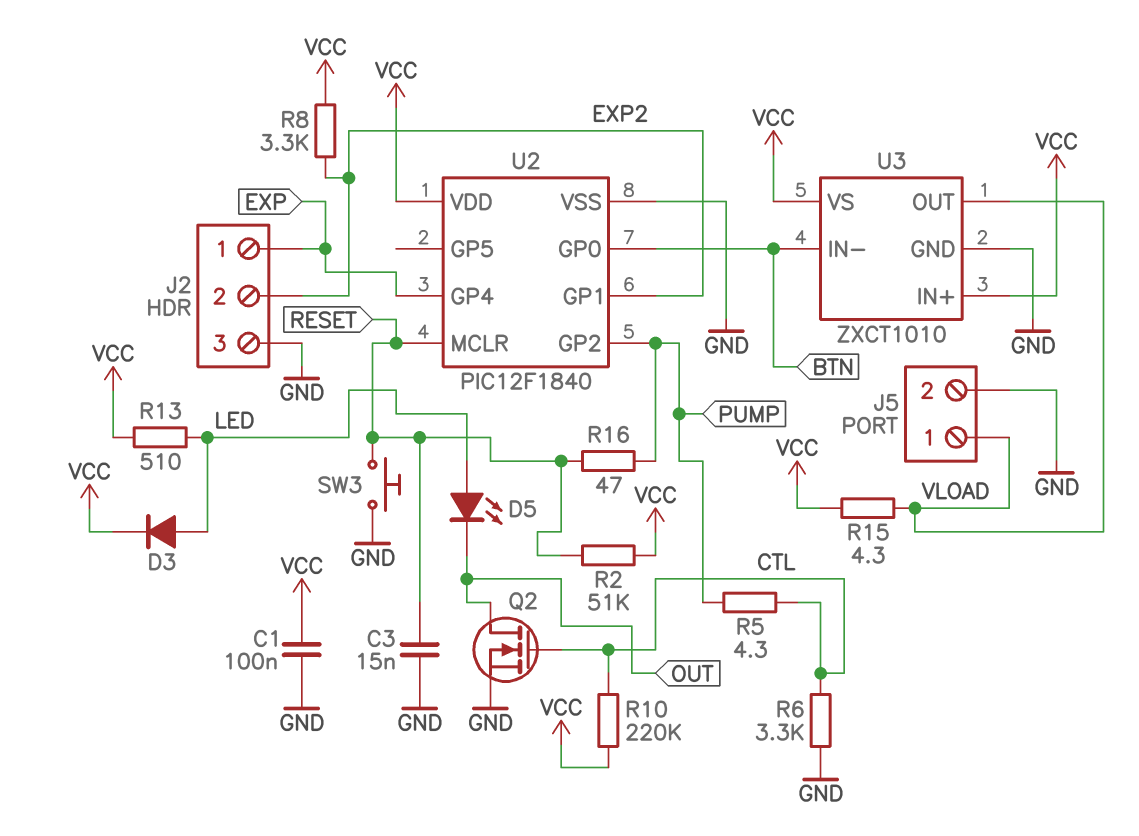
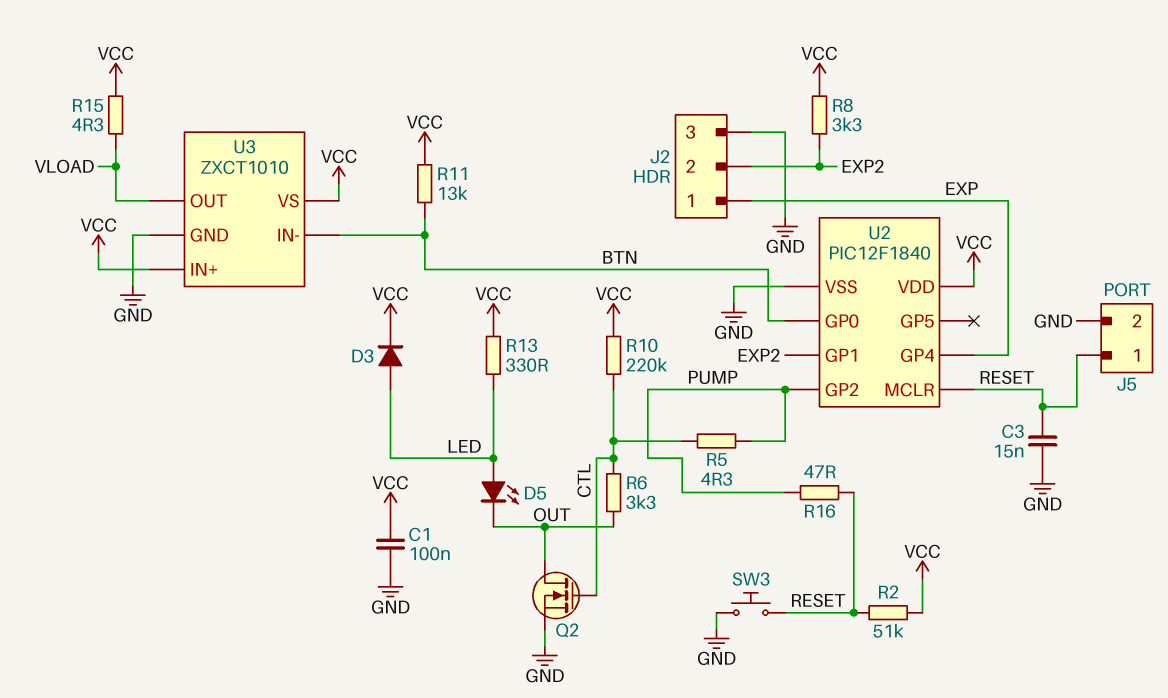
J5 pin 1: VLOAD -> RESET
R6: 3.3k (CTL, GND) -> 3.3k (CTL, OUT)
R11: none -> 13k (BTN, VCC)
R13: 510 (LED, VCC) -> 330 (LED, VCC)

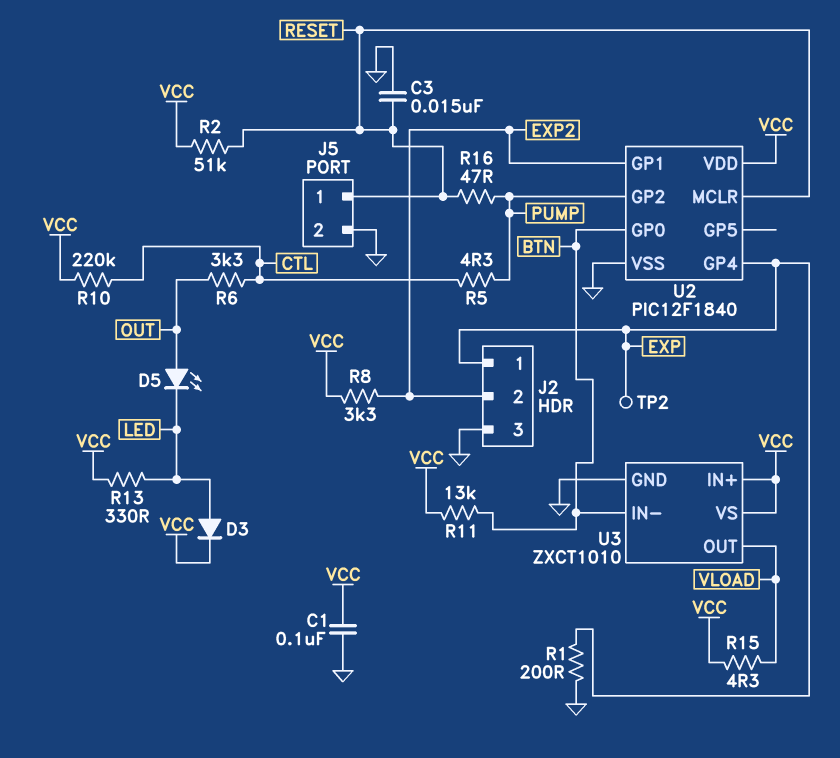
D5: LED (A LED, K OUT) -> LED (A OUT, K LED)
Q2: NMOS (G CTL, D OUT, S GND) -> none
R1: none -> 200 (EXP, GND)
SW3: button (GND, RESET) -> none
TP2: none -> test point (EXP)

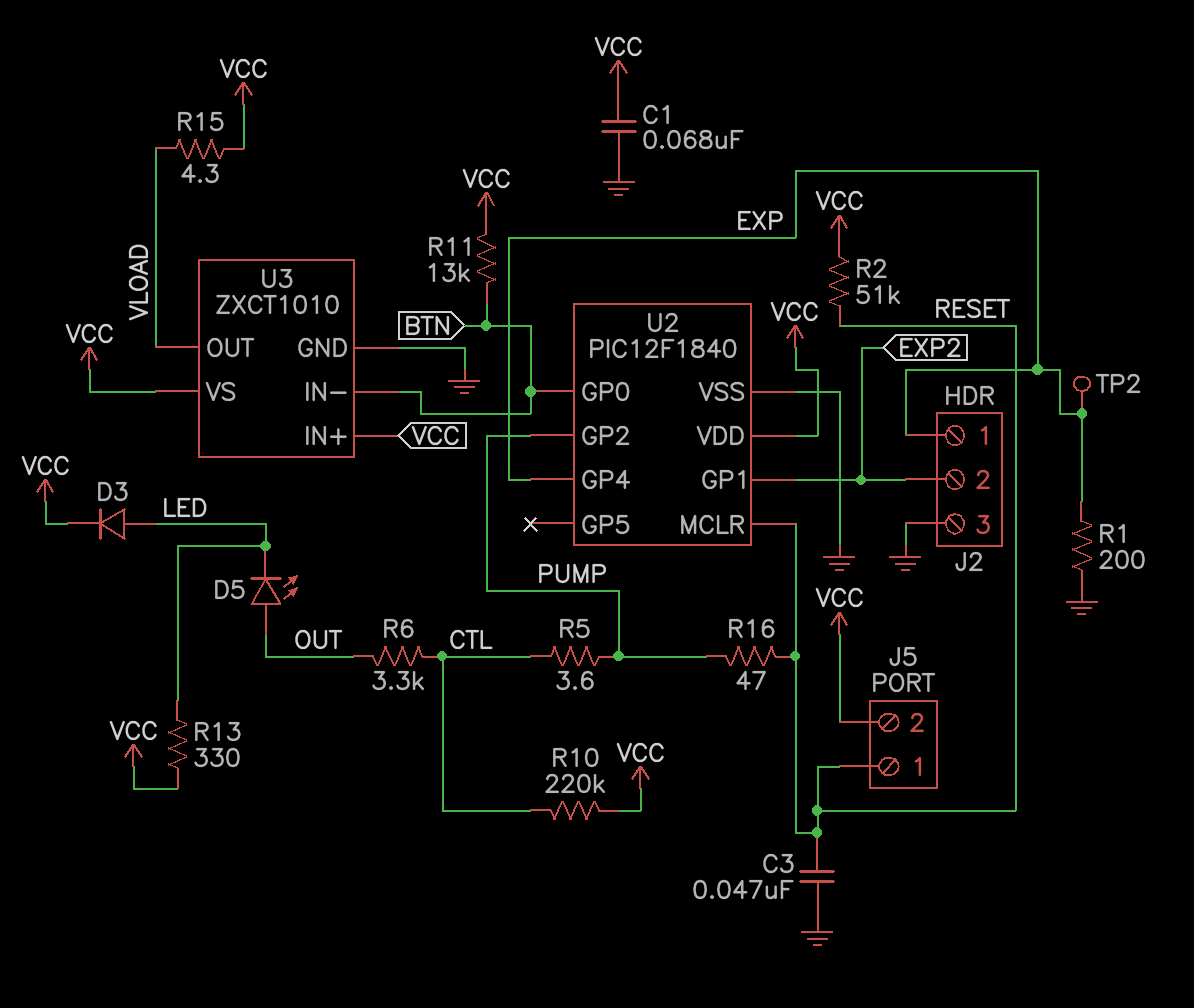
C1: 100nF (GND, VCC) -> 68nF (GND, VCC)
C3: 15nF (GND, RESET) -> 47nF (GND, RESET)
J5 pin 2: GND -> VCC
R5: 4.3 (CTL, PUMP) -> 3.6 (CTL, PUMP)
R8: 3.3k (EXP2, VCC) -> none

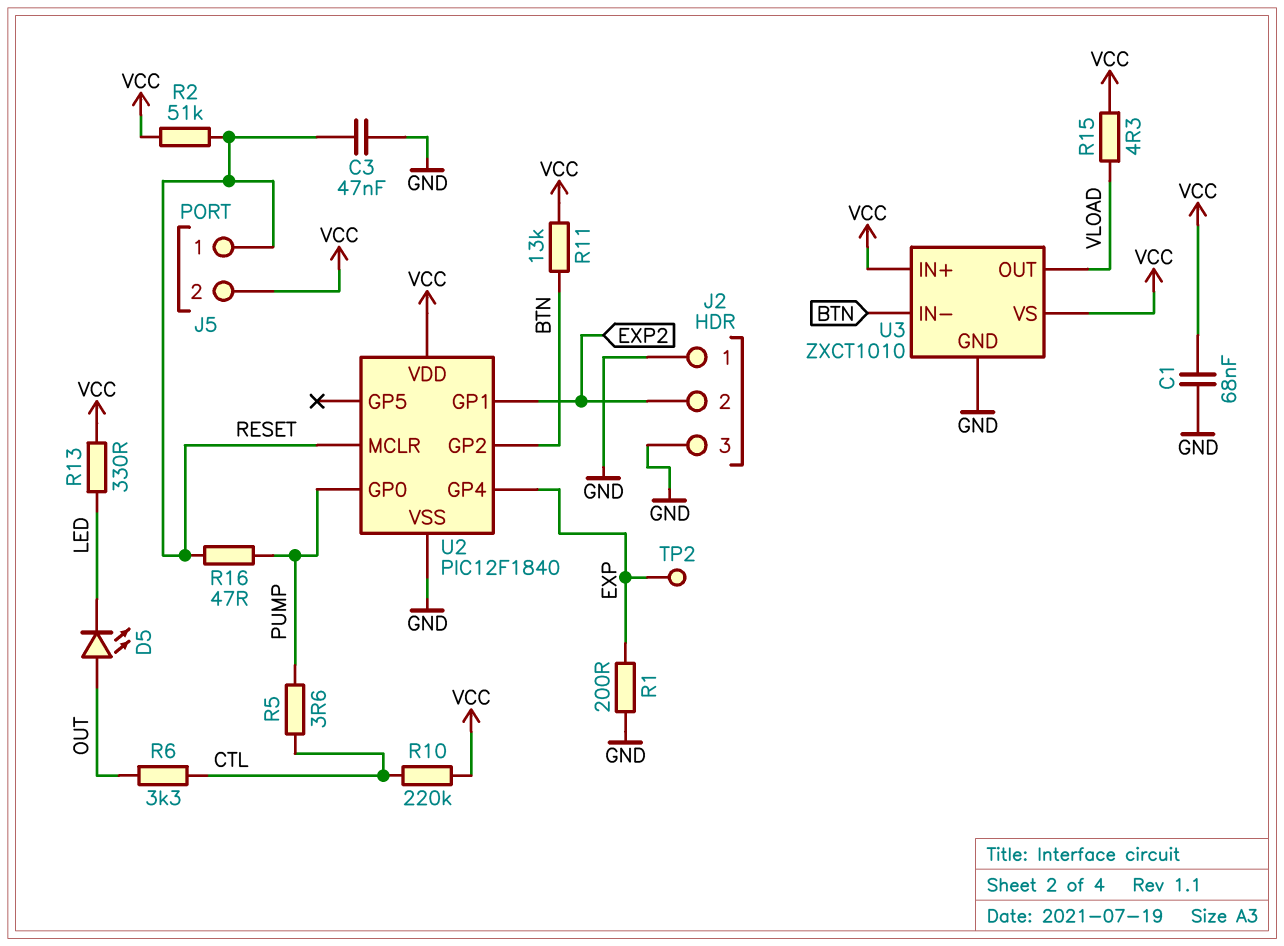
D3: diode (A LED, K VCC) -> none
J2 pin 1: EXP -> GND
U2 pin GP0: BTN -> PUMP
U2 pin GP2: PUMP -> BTN

